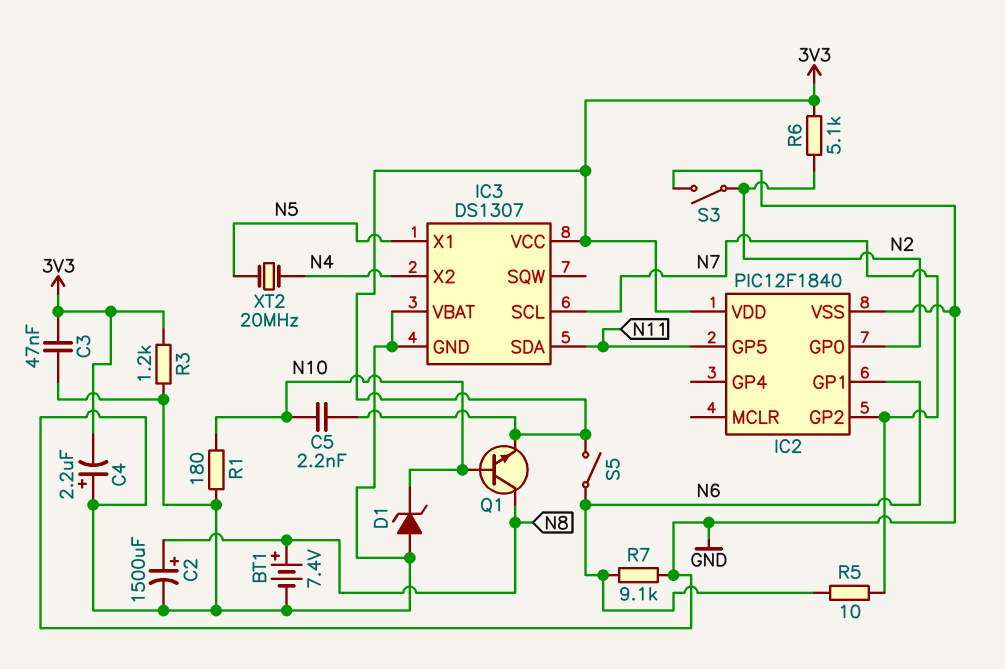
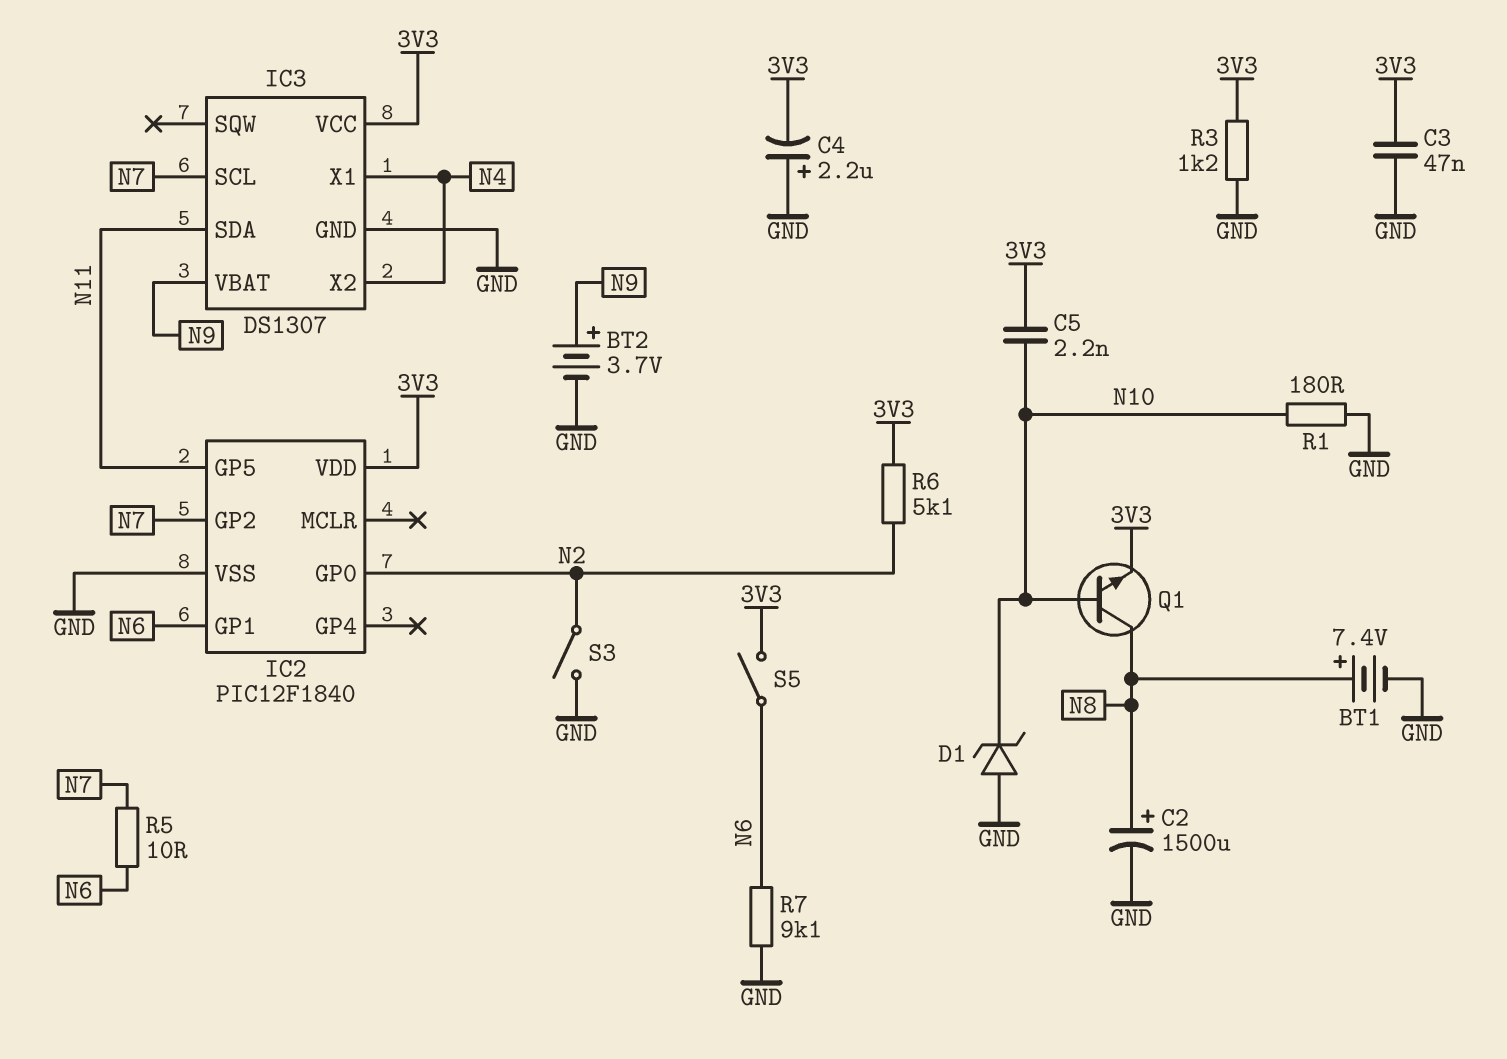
BT2: none -> 3.7V (plus N9, minus GND)
IC3 pin VBAT: GND -> N9
IC3 pin X1: N5 -> N4
XT2: 20MHz (N4, N5) -> none

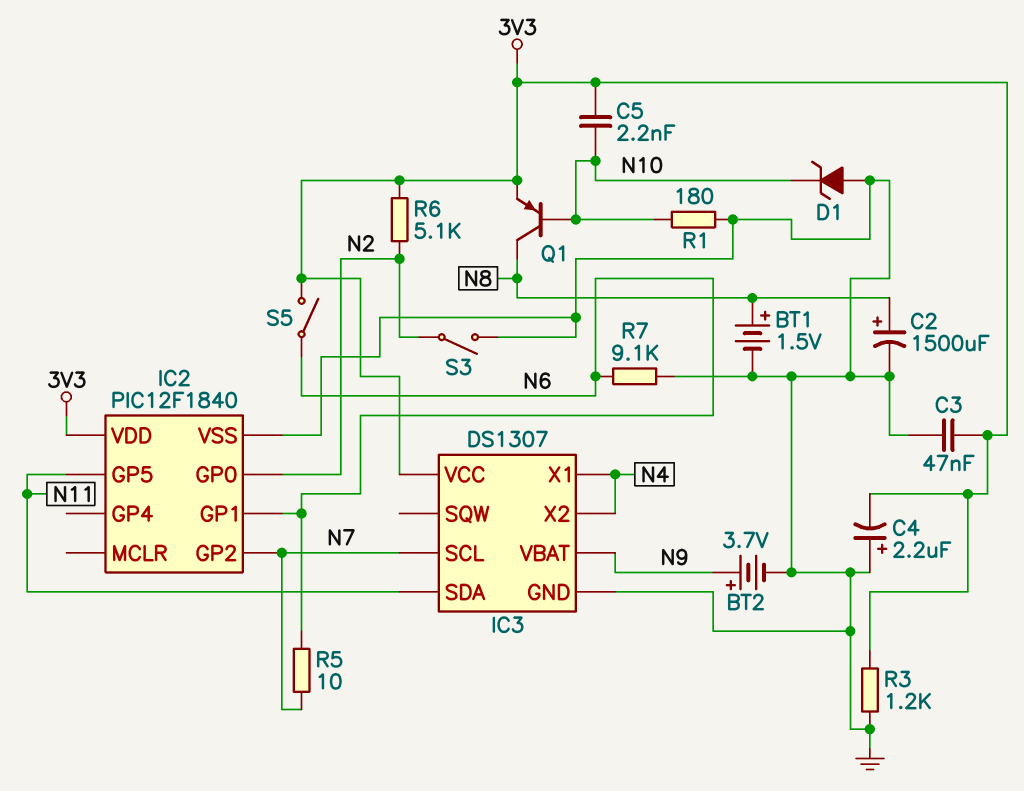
BT1: 7.4V (plus N8, minus GND) -> 1.5V (plus N8, minus GND)
Q1: NPN (B N10, C N8, E 3V3) -> PNP (B N10, C N8, E 3V3)

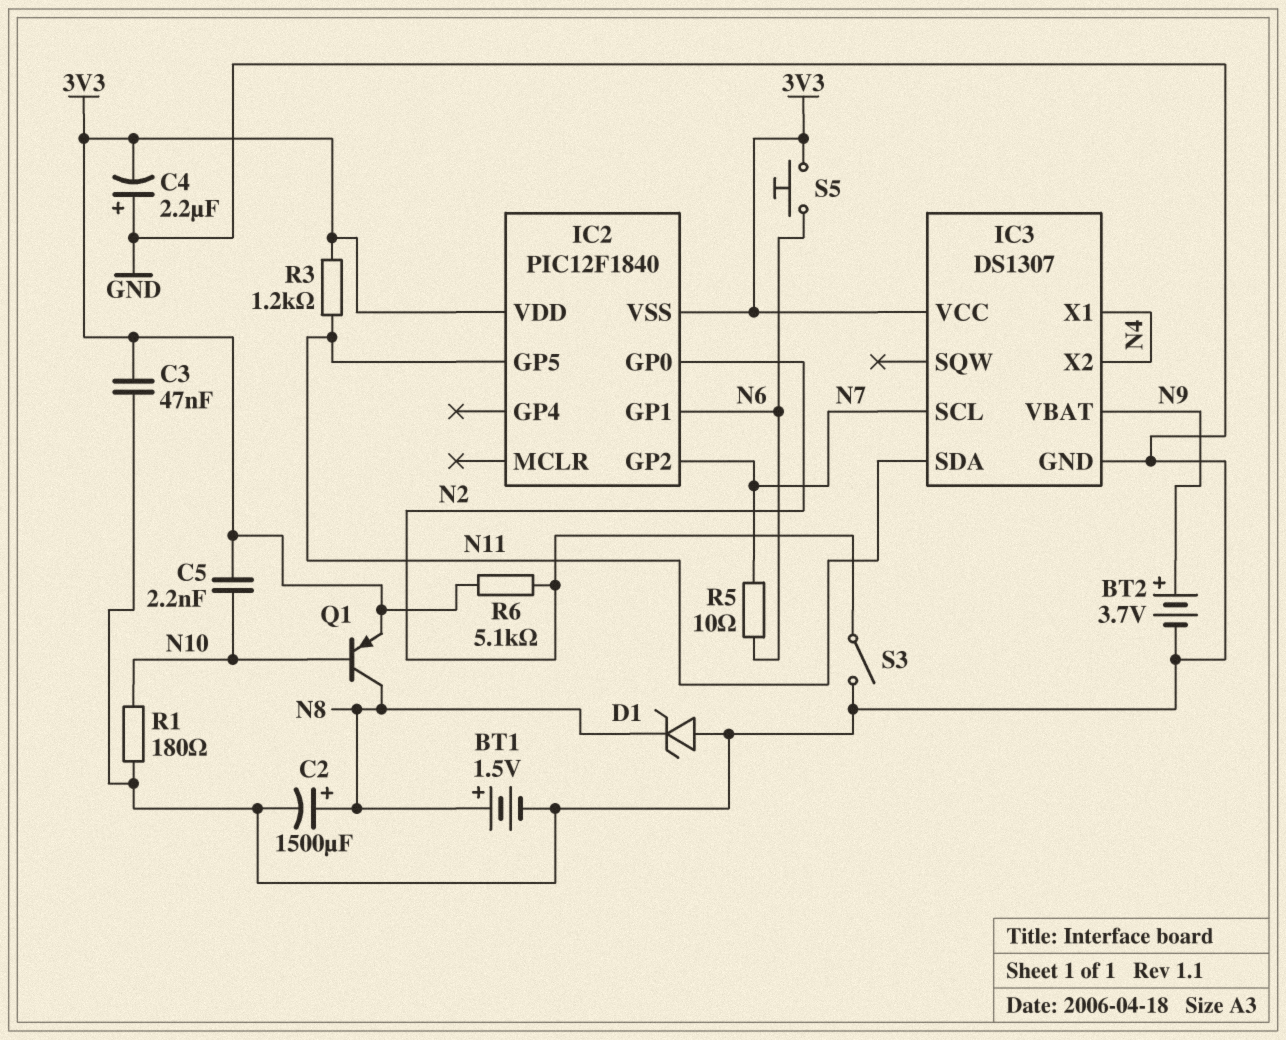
D1: zener (A GND, K N10) -> zener (A GND, K N8)
IC2 pin VSS: GND -> 3V3
R3: 1.2k (3V3, GND) -> 1.2k (3V3, N11)
R7: 9.1k (GND, N6) -> none
S5: switch (3V3, N6) -> button (3V3, N6)

